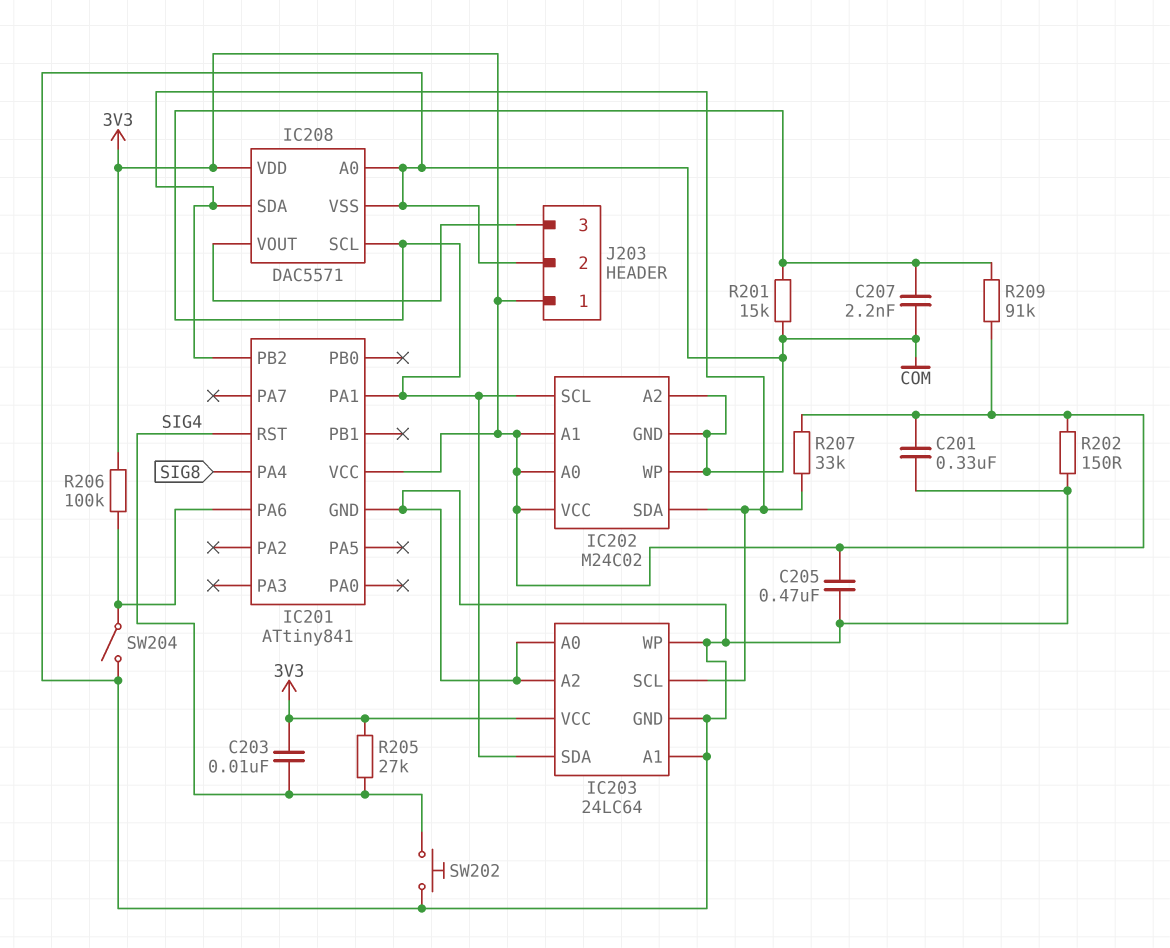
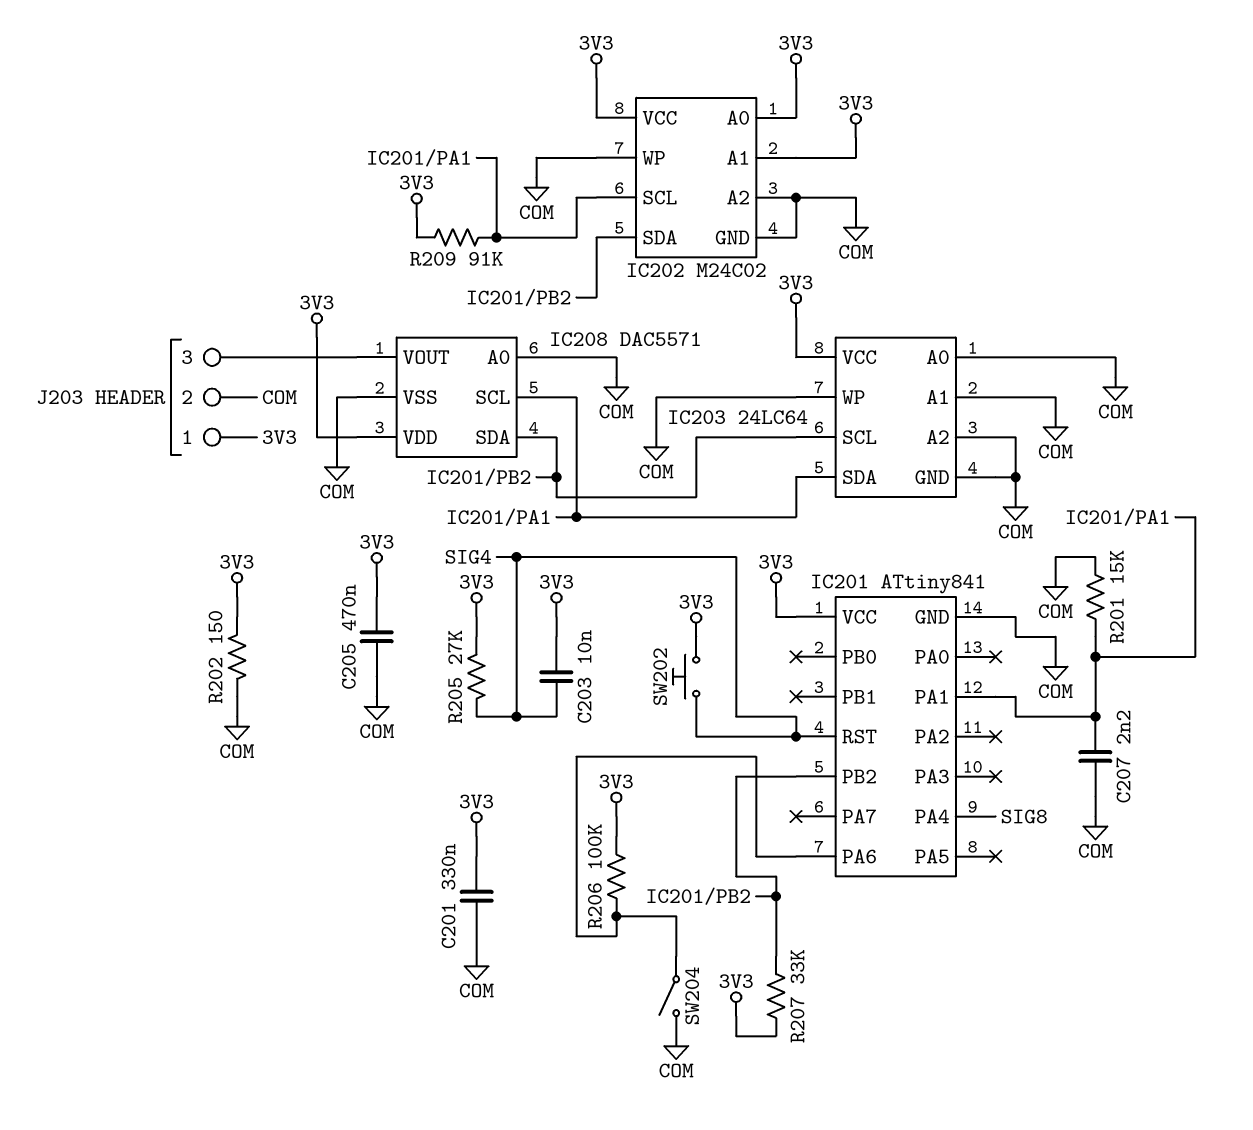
SW202: button (COM, SIG4) -> button (3V3, SIG4)

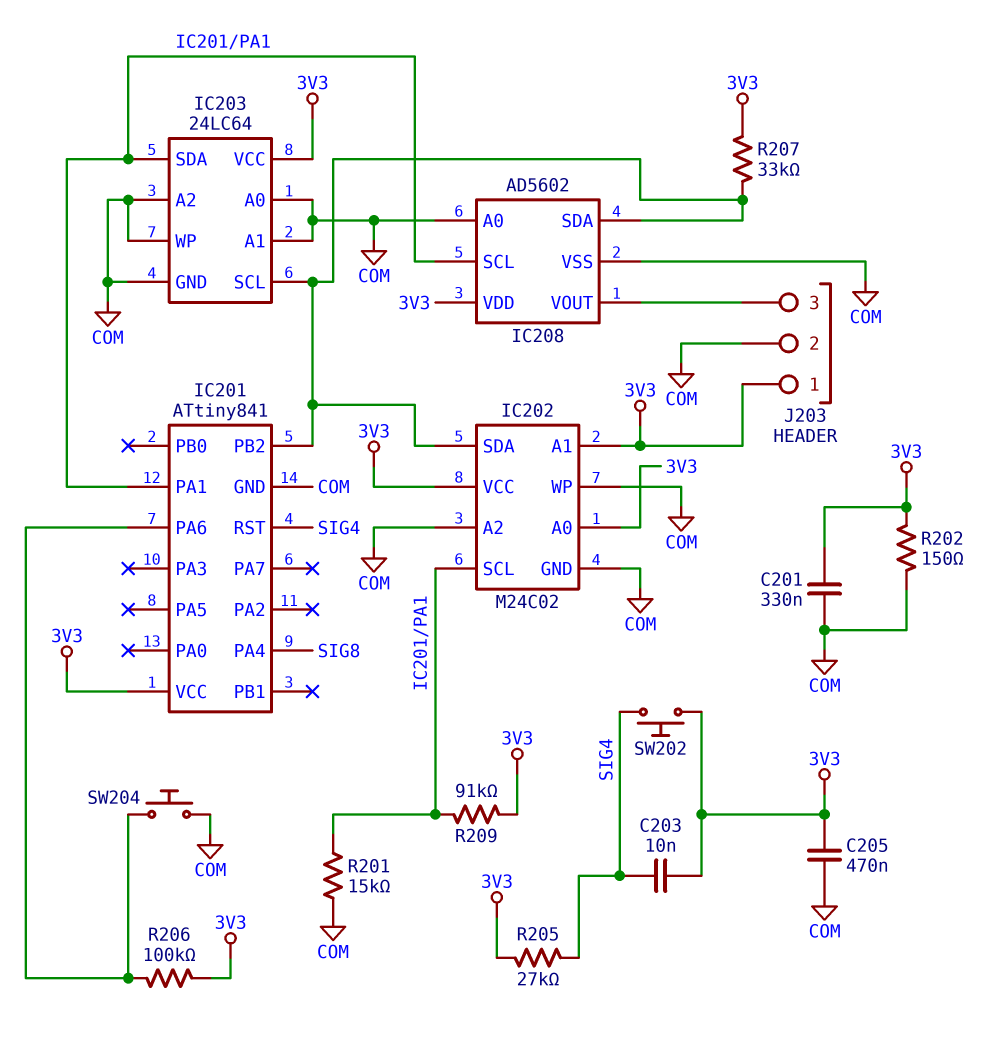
C207: 2.2nF (COM, IC201/PA1) -> none
IC208: DAC5571 -> AD5602
SW204: switch (COM, IC201/PA6) -> button (COM, IC201/PA6)

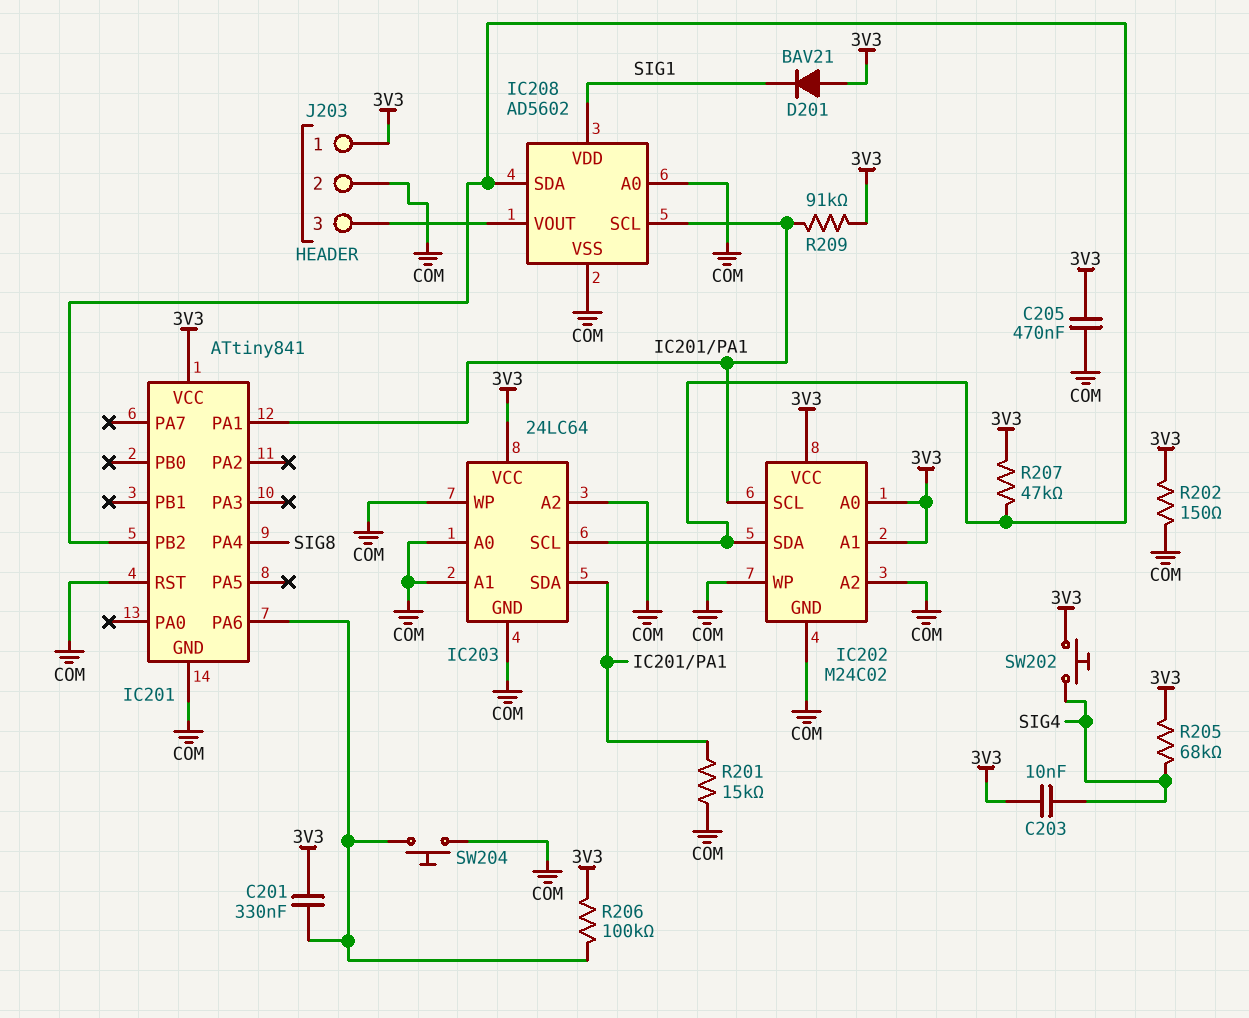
C201: 330nF (3V3, COM) -> 330nF (3V3, IC201/PA6)
D201: none -> diode BAV21 (A 3V3, K SIG1)
IC201 pin RST: SIG4 -> COM
IC208 pin VDD: 3V3 -> SIG1
R205: 27k (3V3, SIG4) -> 68k (3V3, SIG4)
R207: 33k (3V3, IC201/PB2) -> 47k (3V3, IC201/PB2)

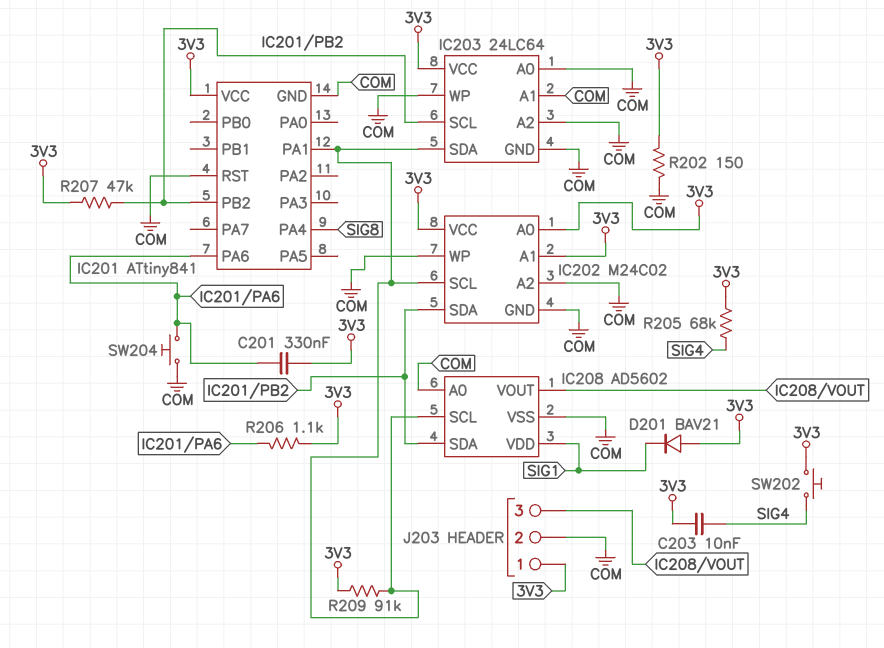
C205: 470nF (3V3, COM) -> none
R201: 15k (COM, IC201/PA1) -> none
R206: 100k (3V3, IC201/PA6) -> 1.1k (3V3, IC201/PA6)

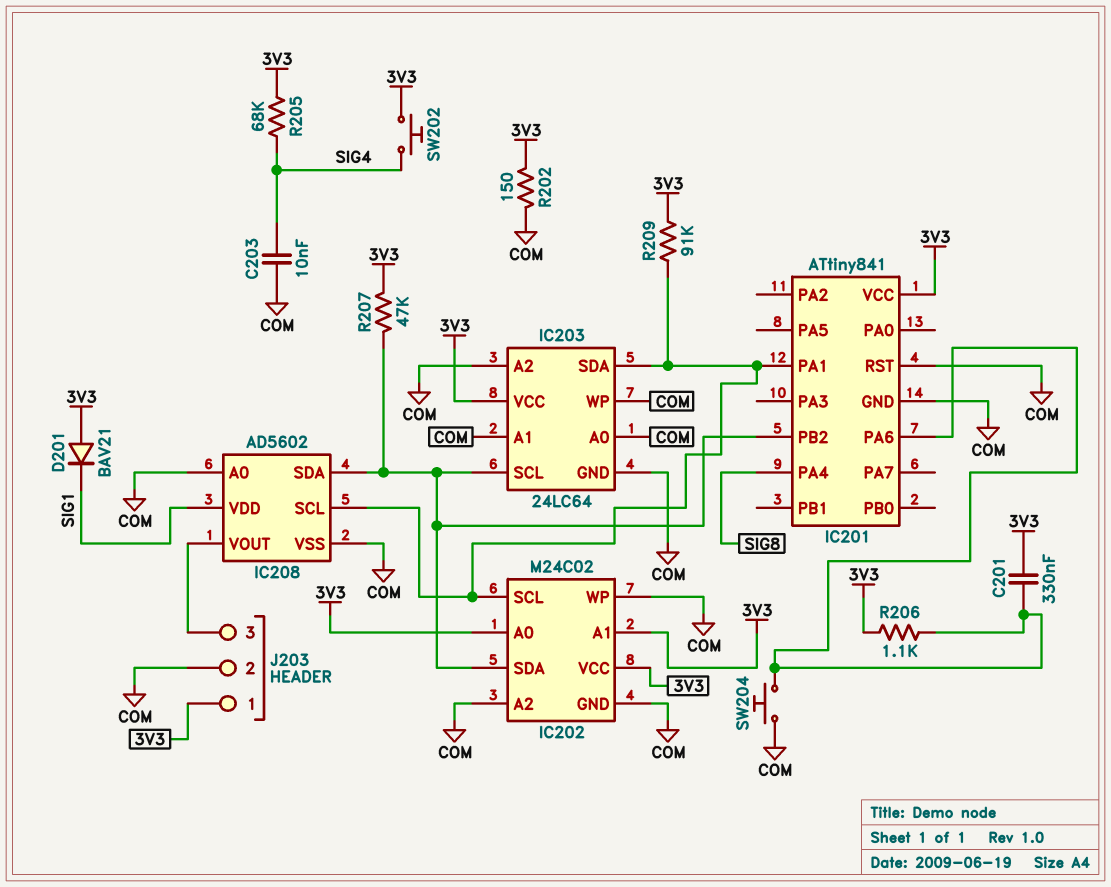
C203: 10nF (3V3, SIG4) -> 10nF (COM, SIG4)

